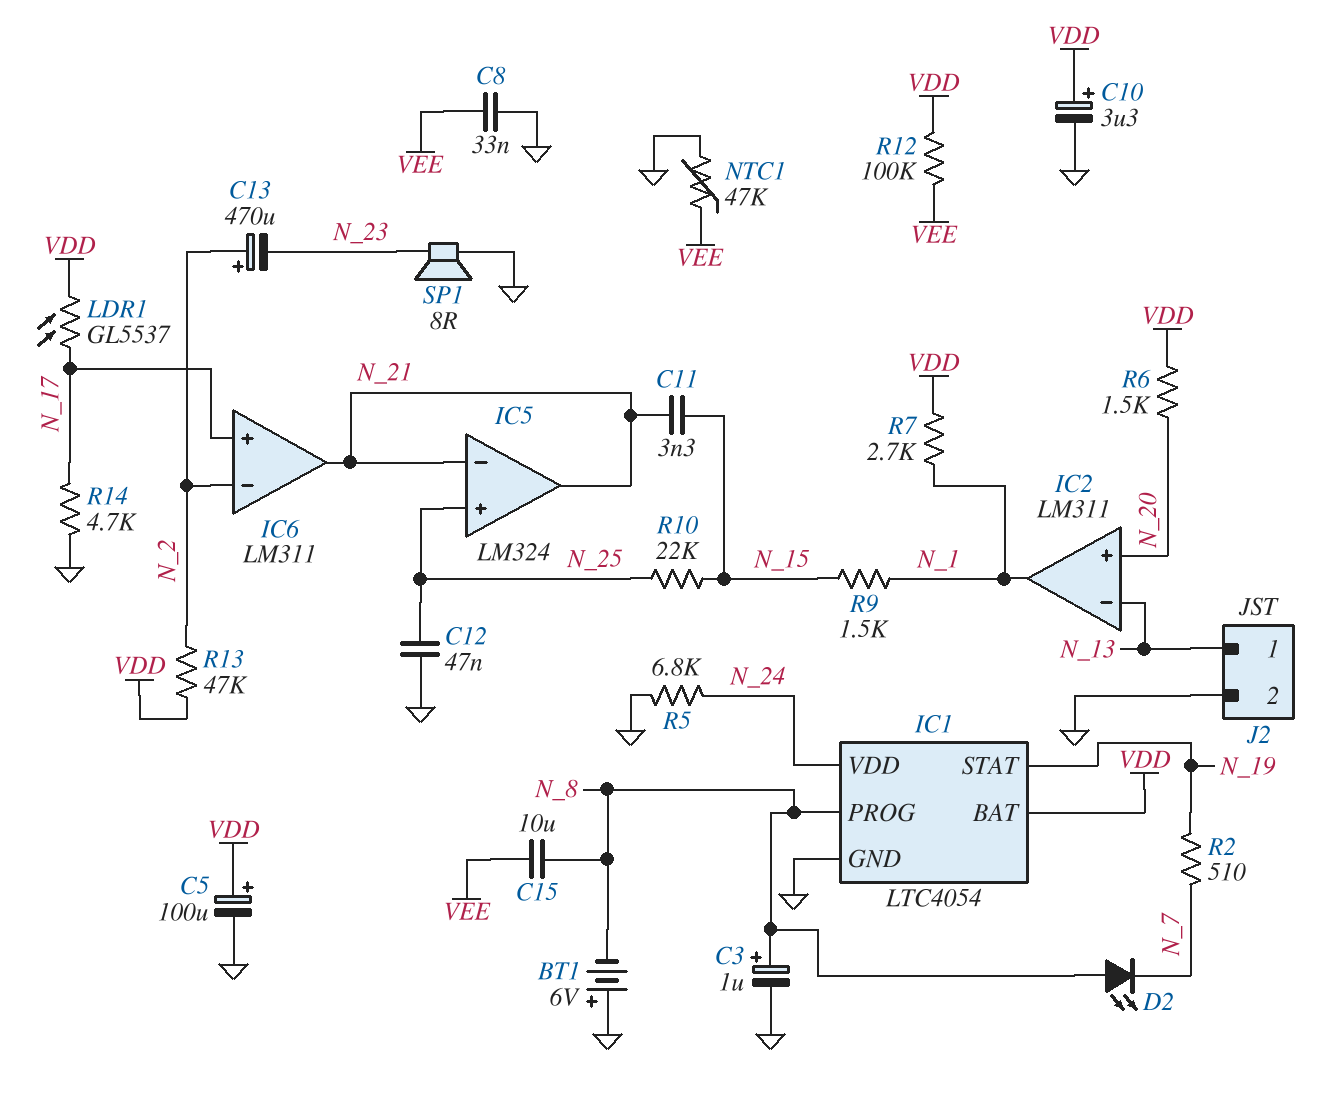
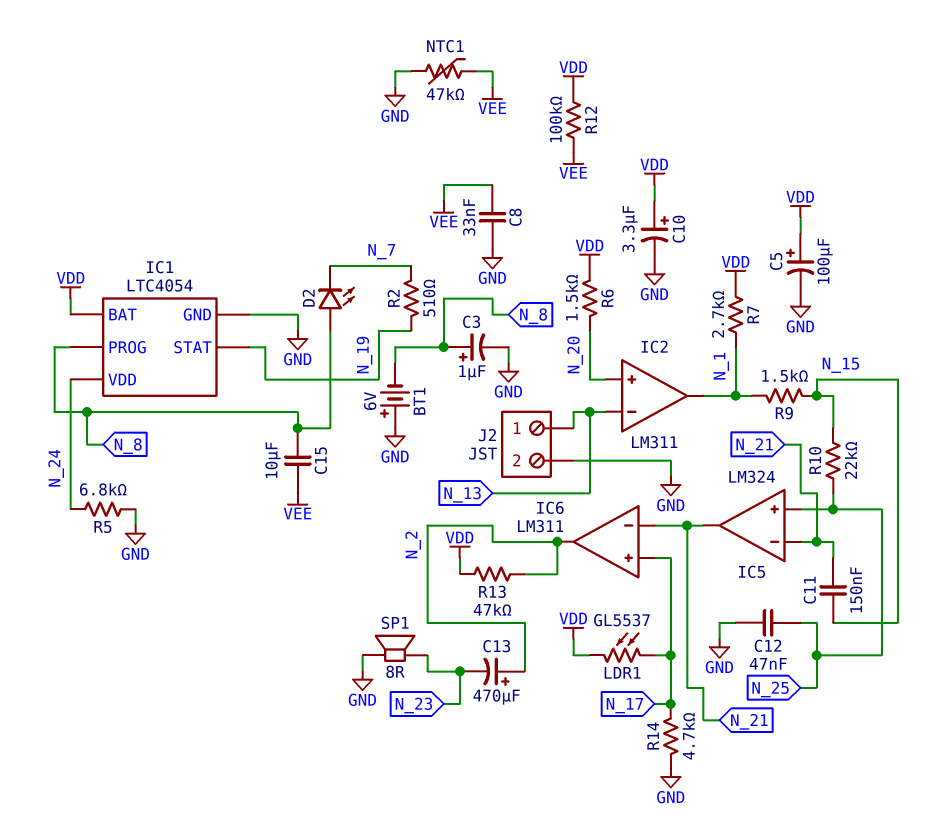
C11: 3.3nF (N_15, N_21) -> 150nF (N_15, N_21)
IC6 pin in-: N_2 -> N_21
IC6 pin out: N_21 -> N_2

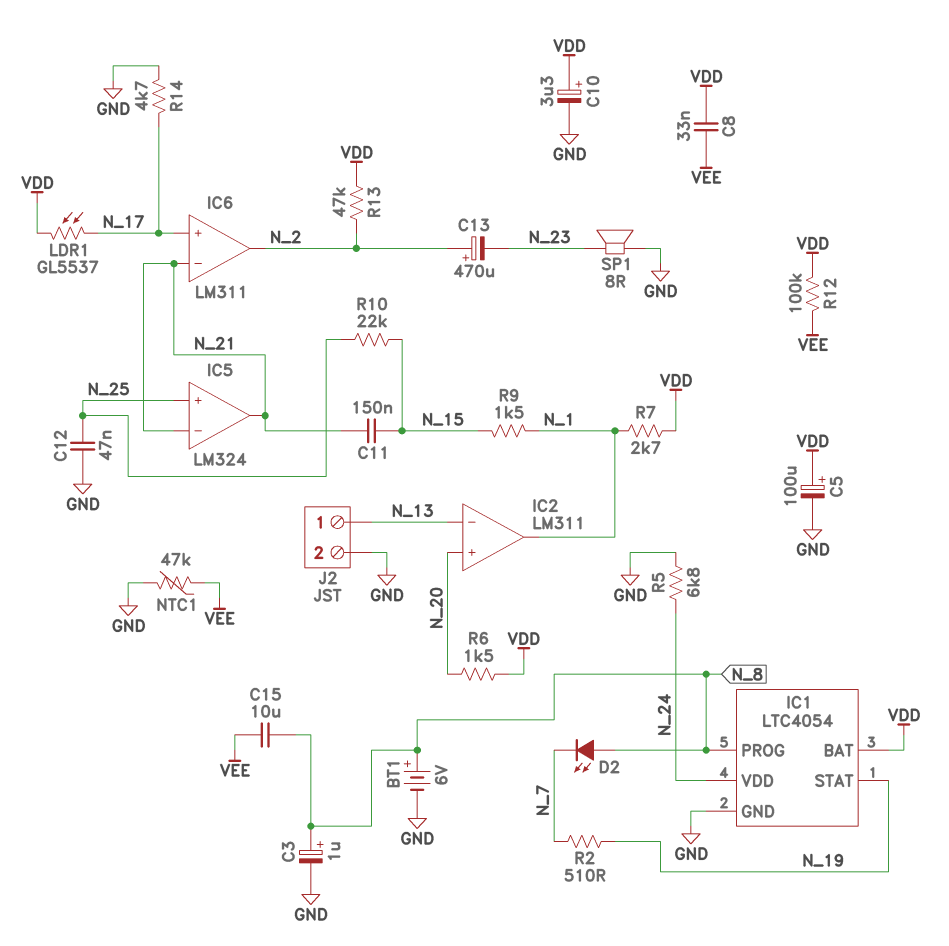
BT1: 6V (plus GND, minus N_8) -> 6V (plus N_8, minus GND)
C8: 33nF (GND, VEE) -> 33nF (VDD, VEE)

